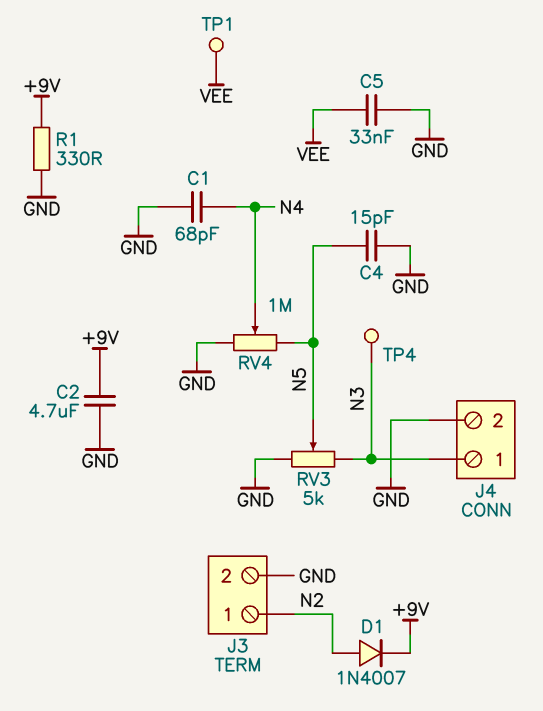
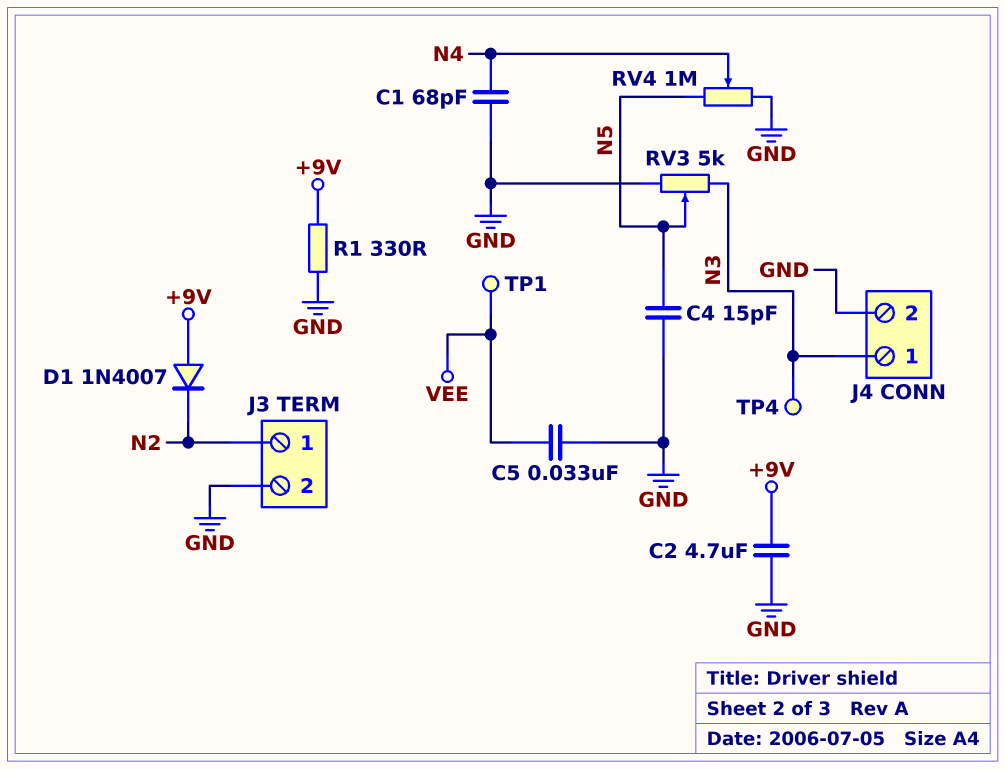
D1: diode 1N4007 (A N2, K +9V) -> diode 1N4007 (A +9V, K N2)

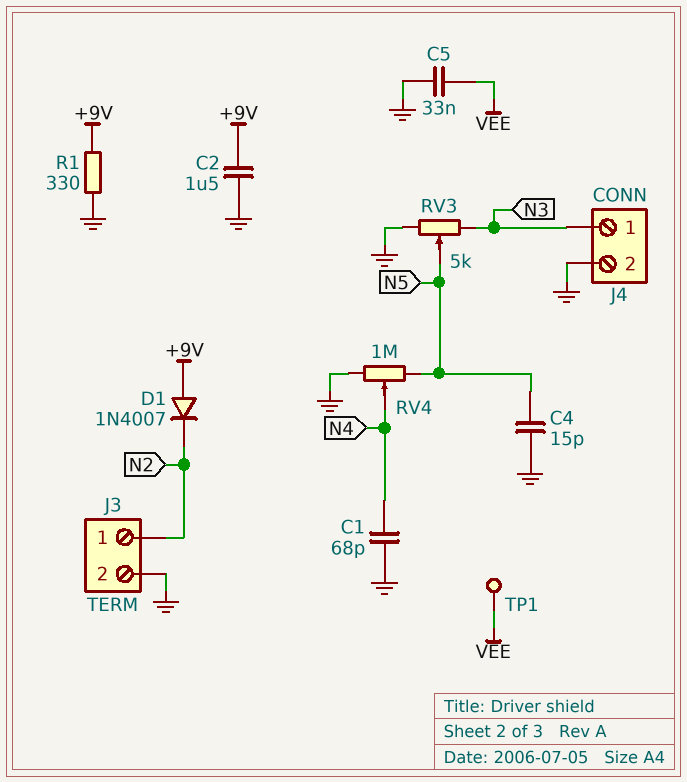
C2: 4.7uF (+9V, GND) -> 1.5uF (+9V, GND)
TP4: test point (N3) -> none

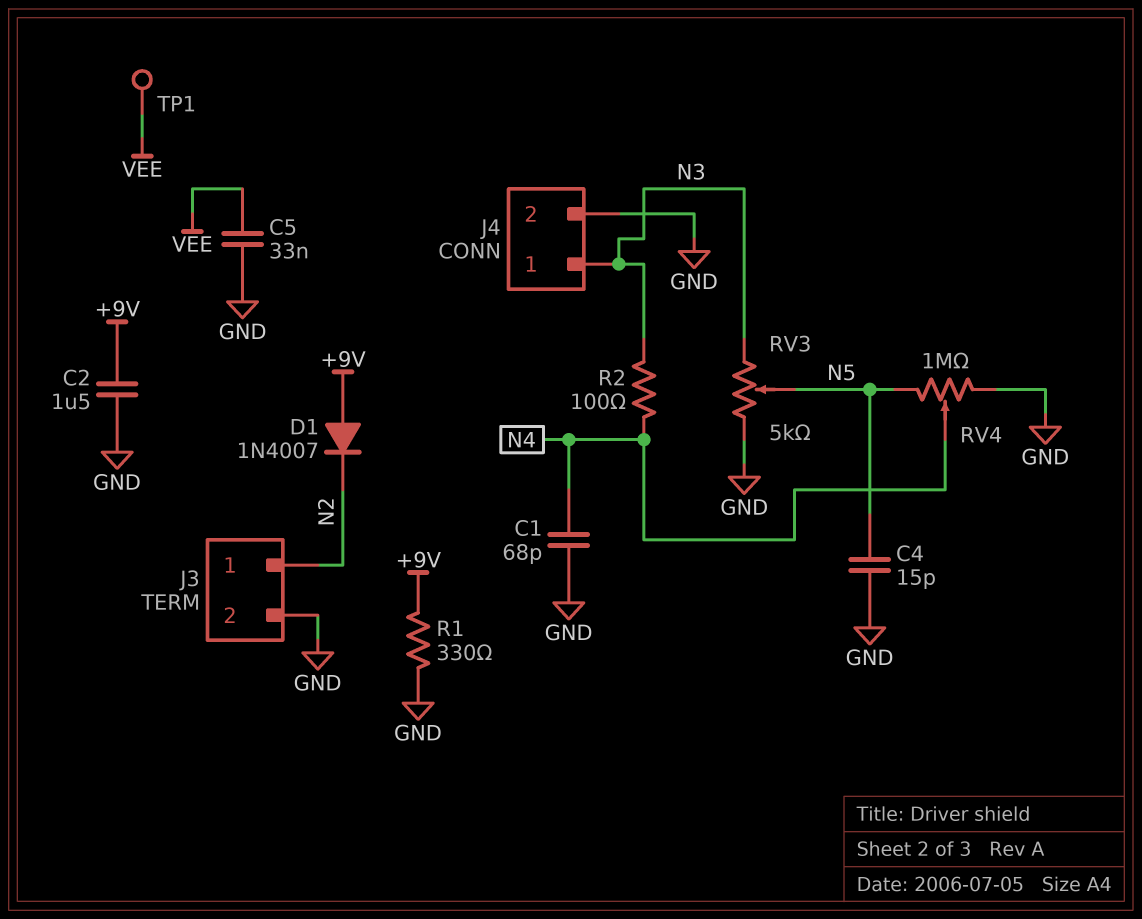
R2: none -> 100 (N3, N4)

